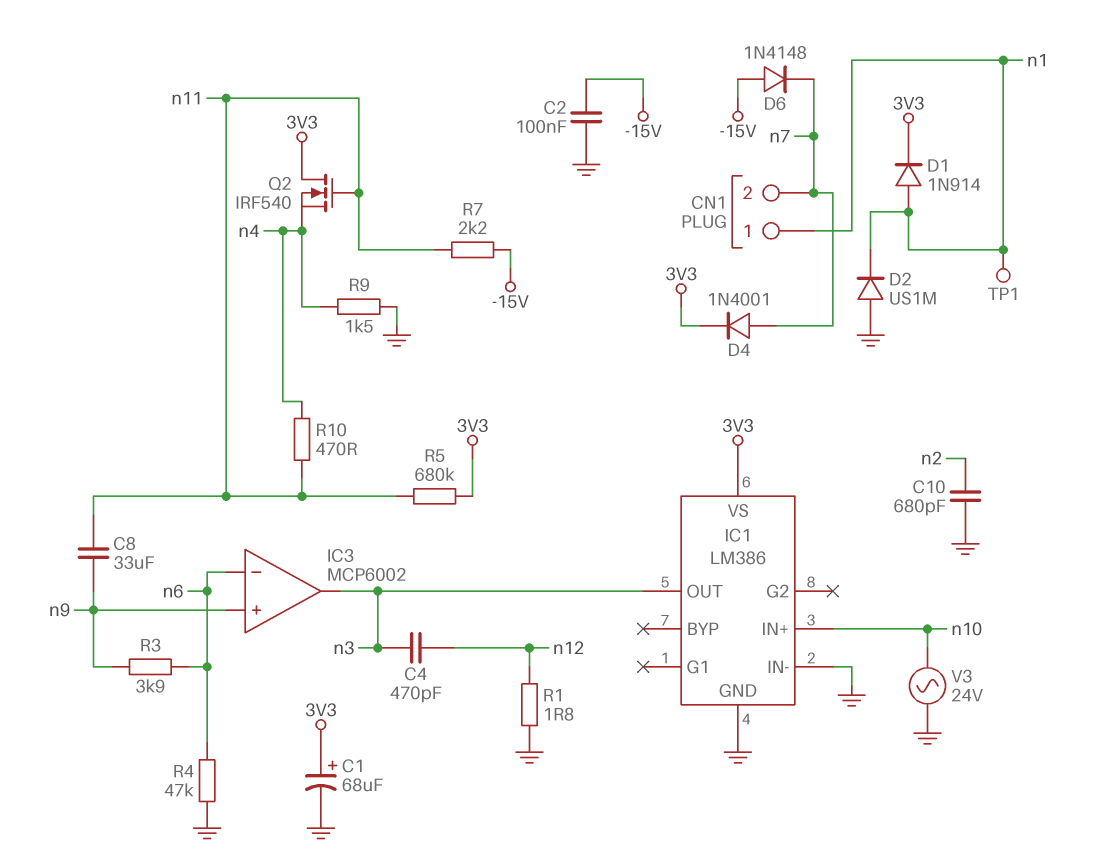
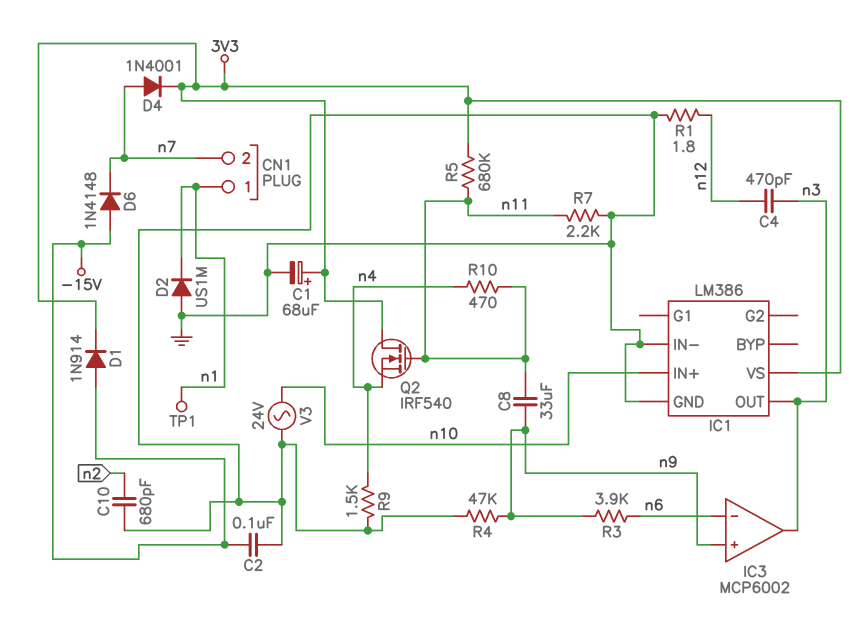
D1: diode 1N914 (A n1, K 3V3) -> diode 1N914 (A -15V, K 3V3)
R4: 47k (GND, n6) -> 47k (GND, n9)
R7: 2.2k (-15V, n11) -> 2.2k (GND, n11)

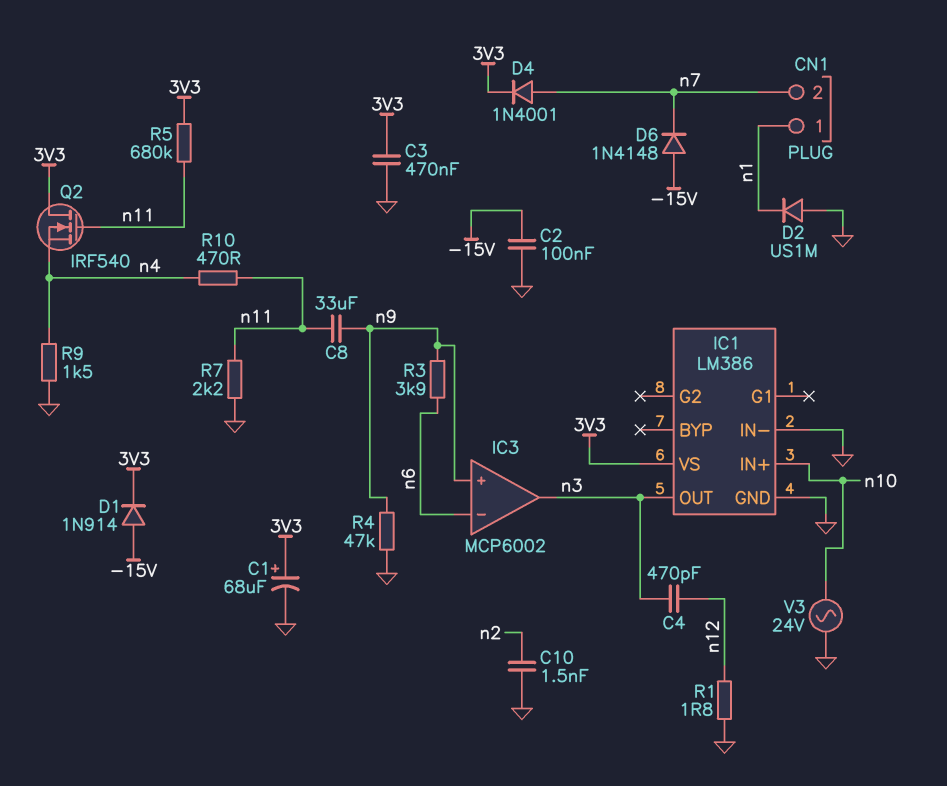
C3: none -> 470nF (3V3, GND)
C10: 680pF (GND, n2) -> 1.5nF (GND, n2)
TP1: test point (n1) -> none

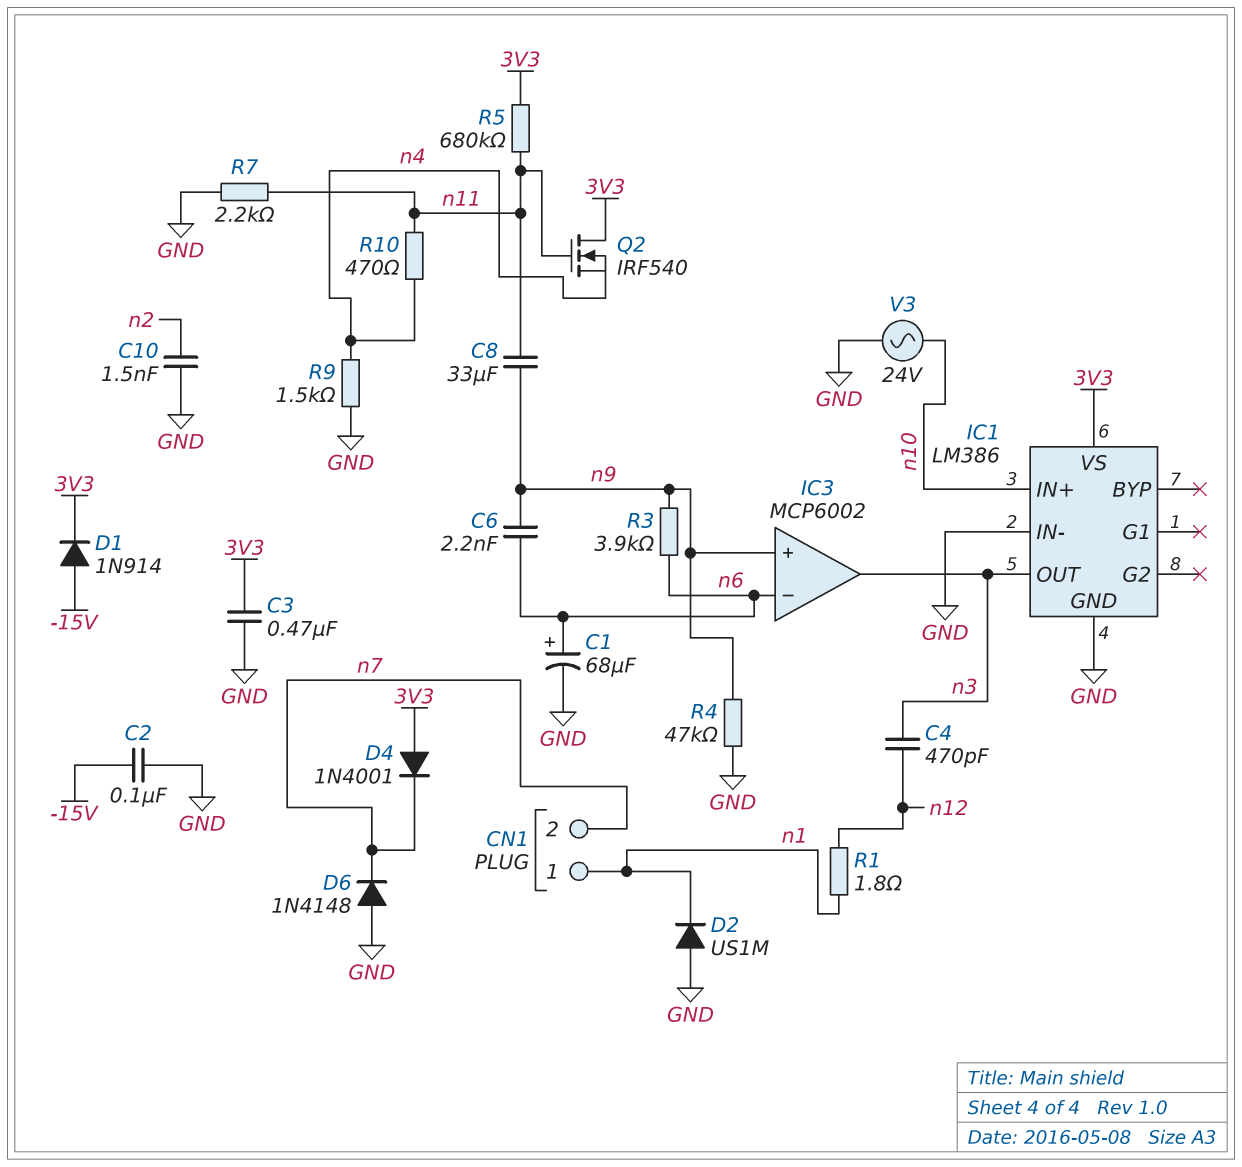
C1: 68uF (plus 3V3, minus GND) -> 68uF (plus n6, minus GND)
C6: none -> 2.2nF (n6, n9)
D4: diode 1N4001 (A n7, K 3V3) -> diode 1N4001 (A 3V3, K n7)
D6: diode 1N4148 (A -15V, K n7) -> diode 1N4148 (A GND, K n7)
R1: 1.8 (GND, n12) -> 1.8 (n1, n12)

